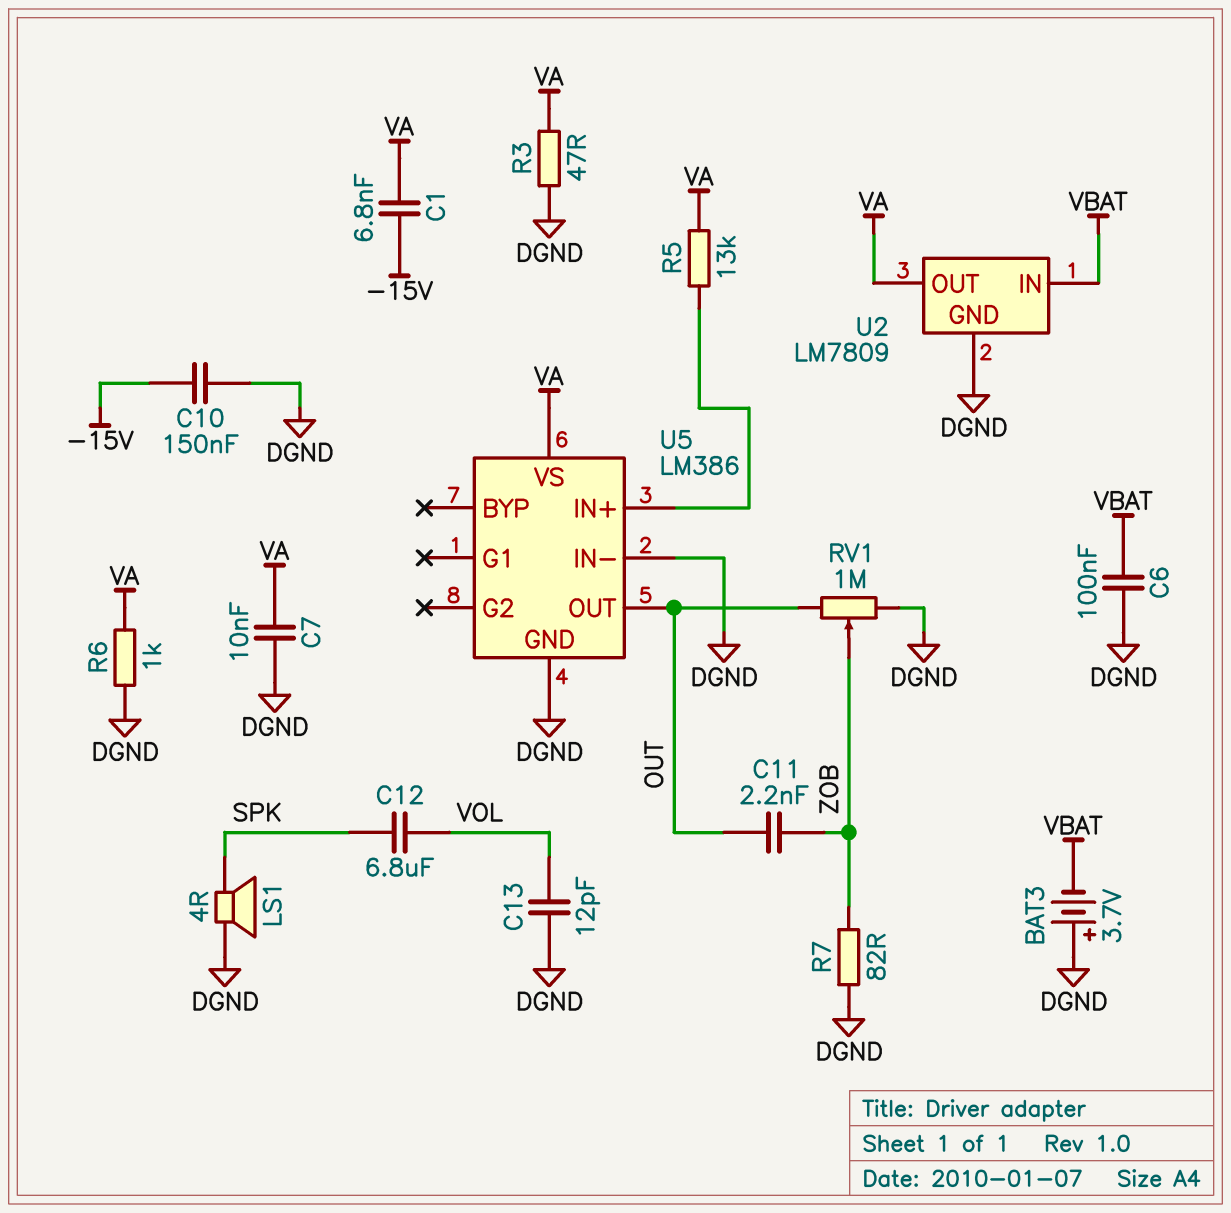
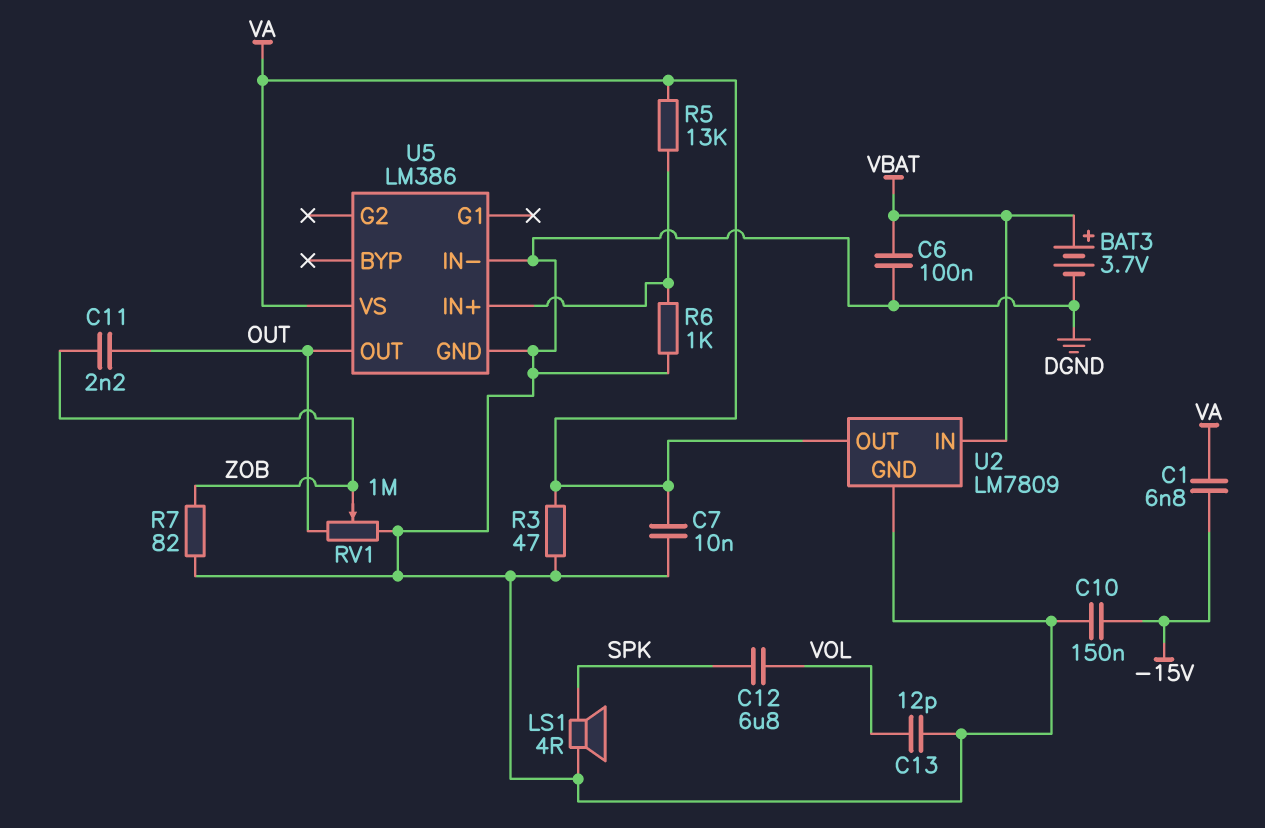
BAT3: 3.7V (plus DGND, minus VBAT) -> 3.7V (plus VBAT, minus DGND)
R6: 1k (DGND, VA) -> 1k (DGND, U5/IN+)

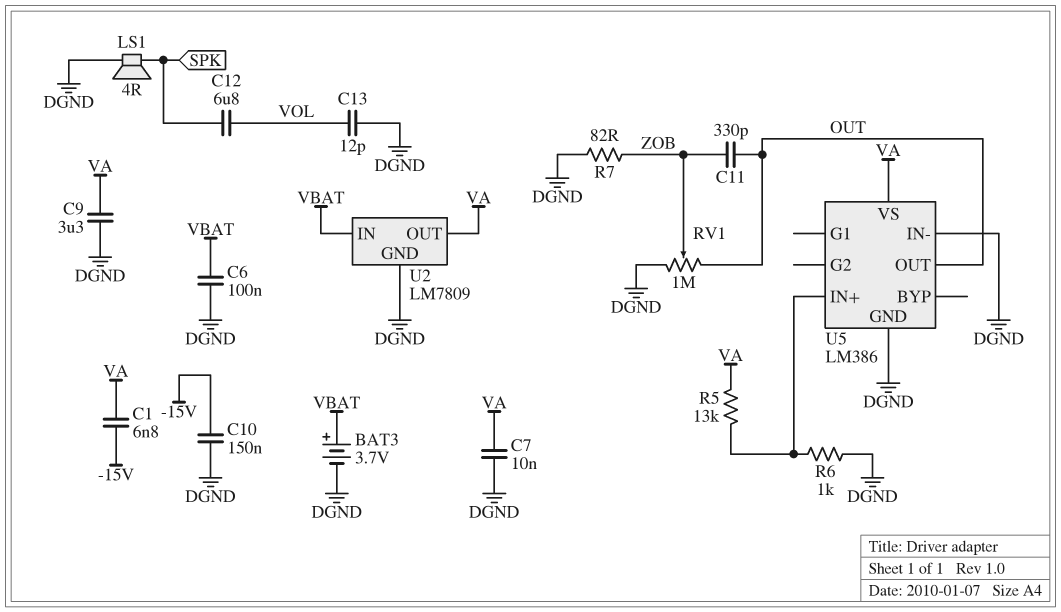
C9: none -> 3.3uF (DGND, VA)
C11: 2.2nF (OUT, ZOB) -> 330pF (OUT, ZOB)
R3: 47 (DGND, VA) -> none

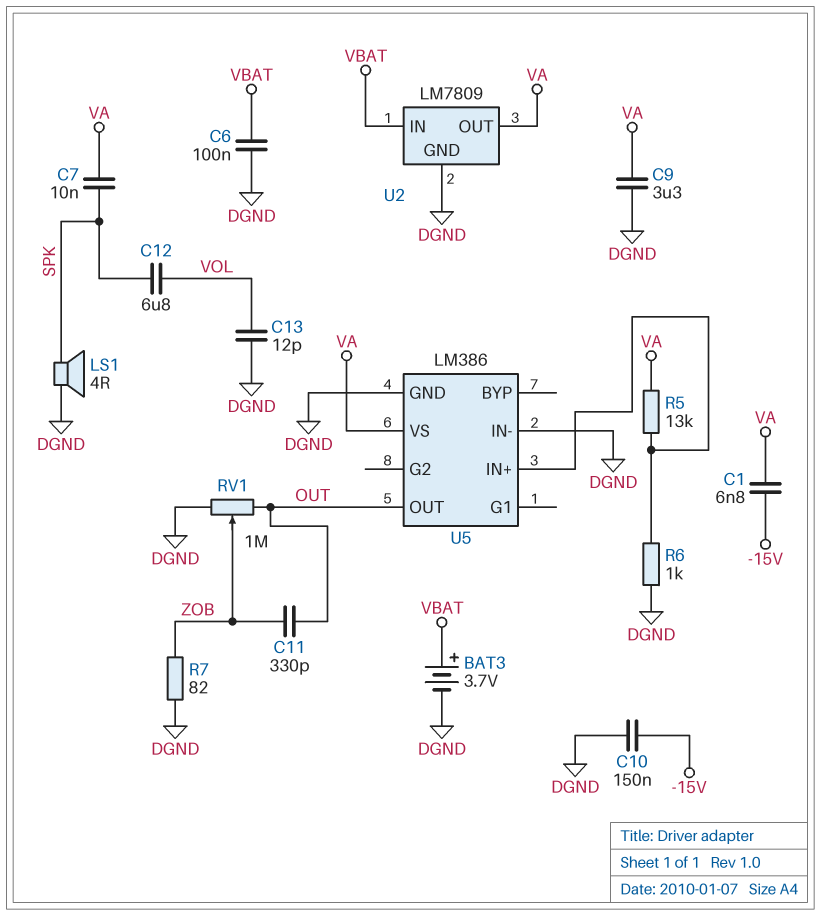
C7: 10nF (DGND, VA) -> 10nF (SPK, VA)

